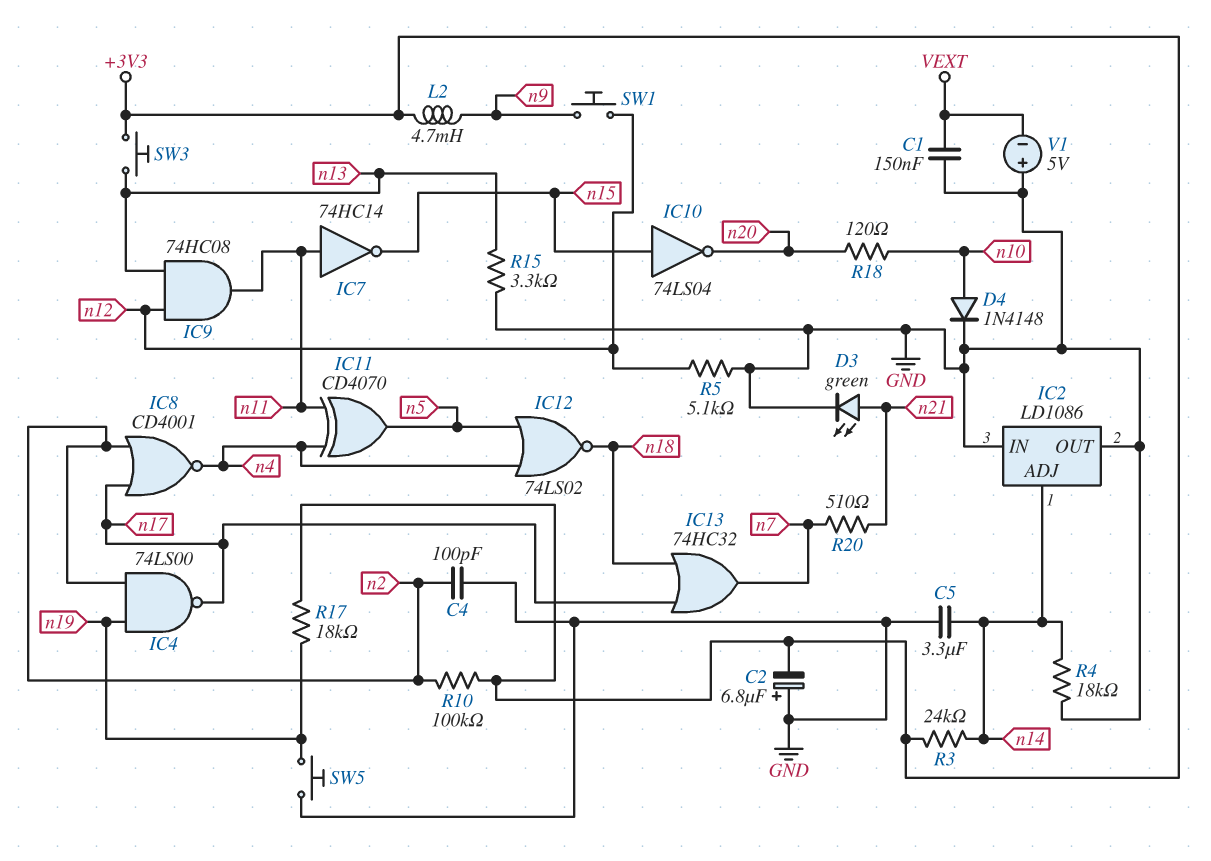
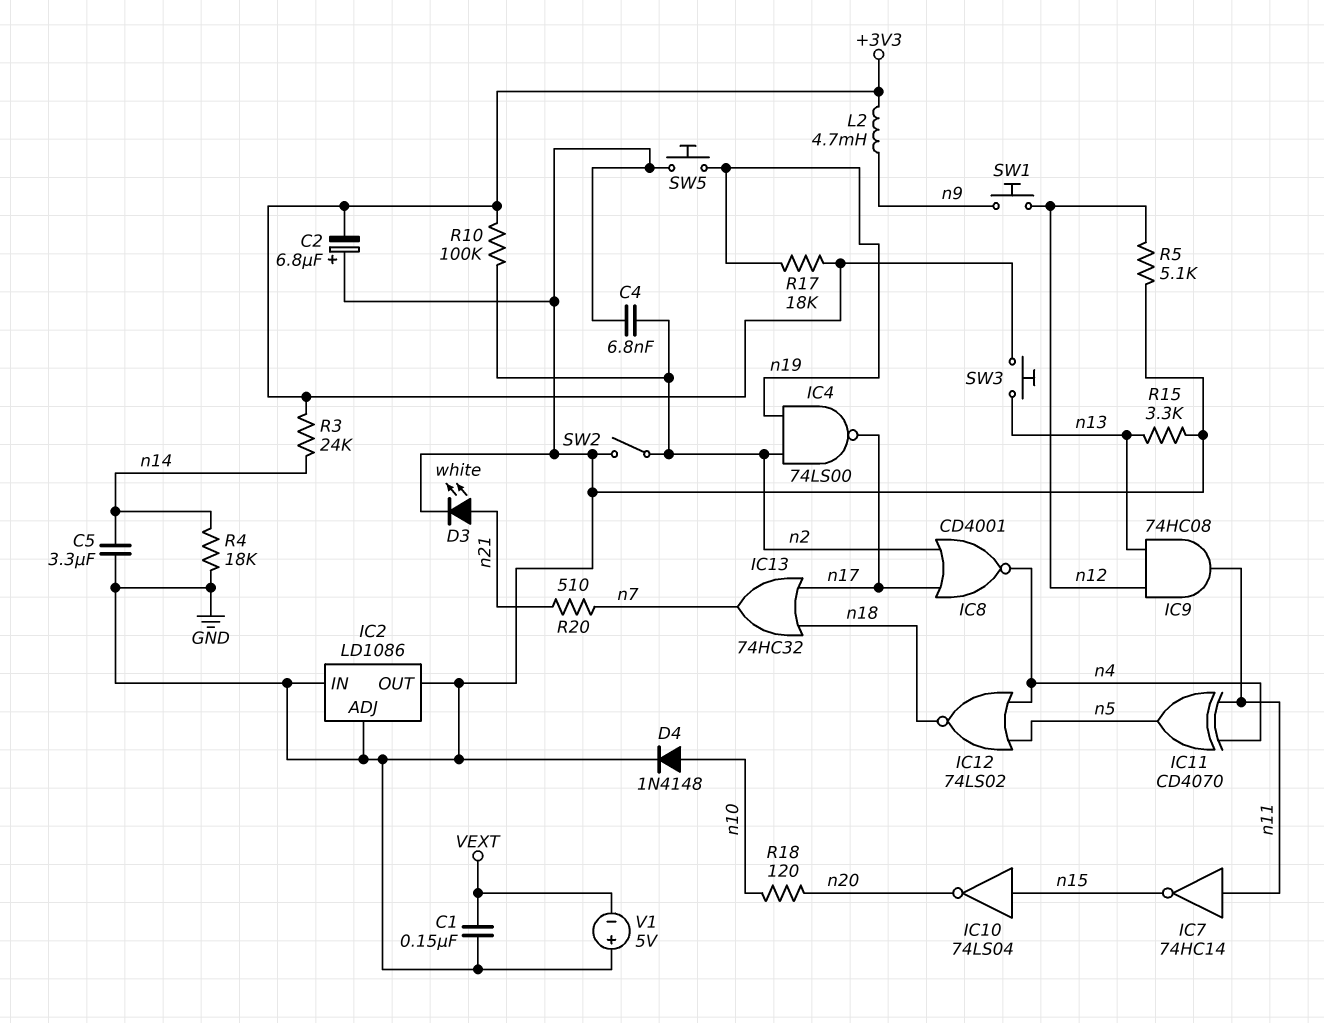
C4: 100pF (GND, n2) -> 6.8nF (GND, n2)
D3: LED green (A n21, K GND) -> LED white (A n21, K GND)
IC2 pin ADJ: n14 -> GND
SW2: none -> switch (GND, n2)

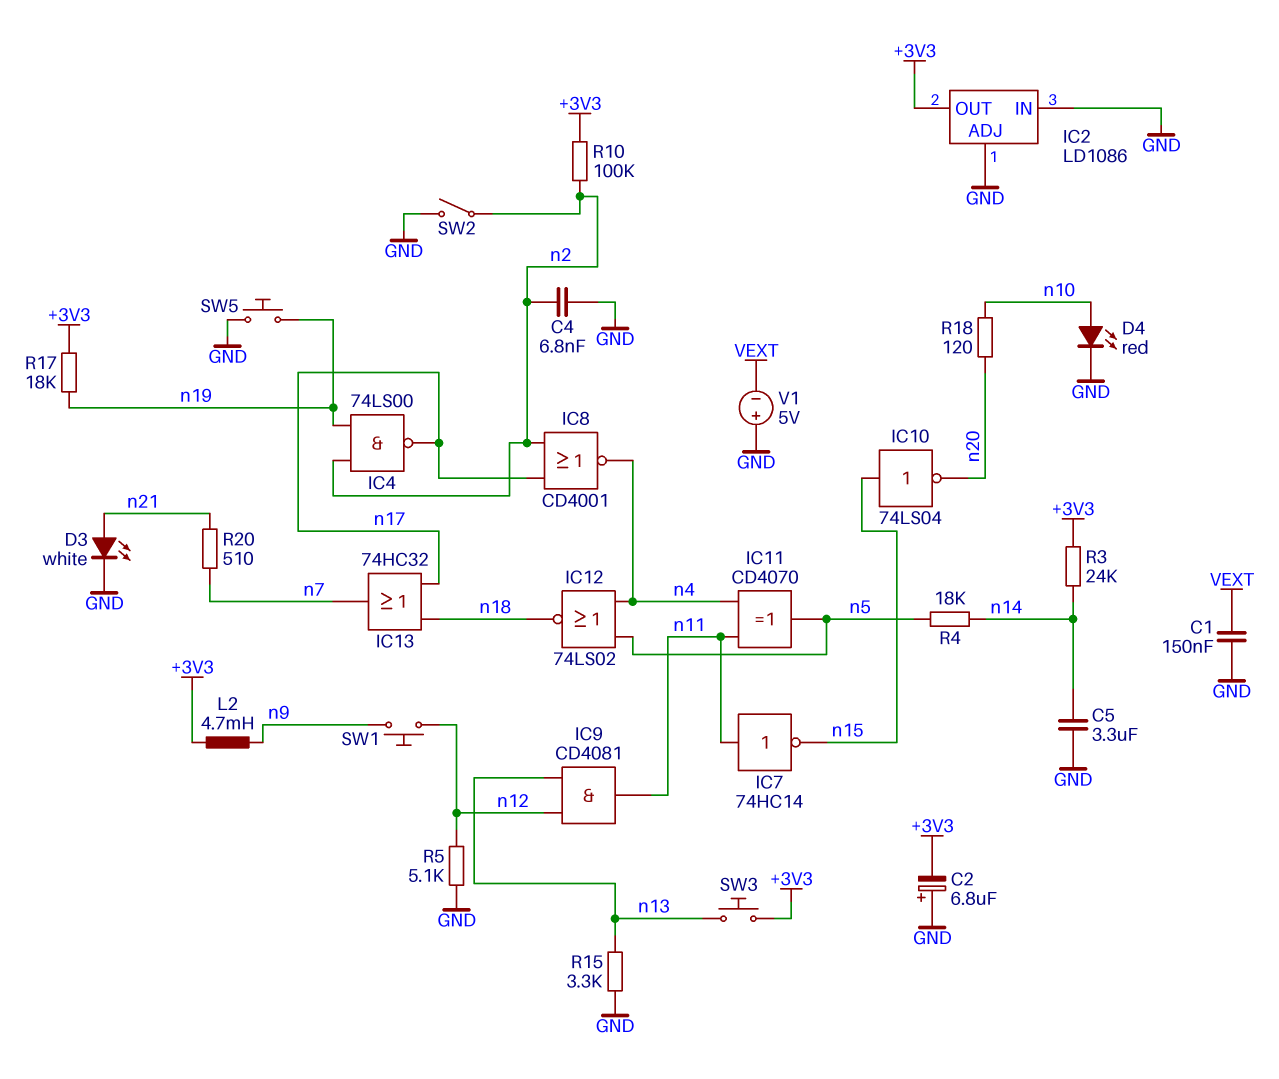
D4: diode 1N4148 (A n10, K GND) -> LED red (A n10, K GND)
IC2 pin OUT: GND -> +3V3
IC9: AND 74HC08 (in n12, in n13, out n11) -> AND CD4081 (in n12, in n13, out n11)
R4: 18k (GND, n14) -> 18k (n5, n14)

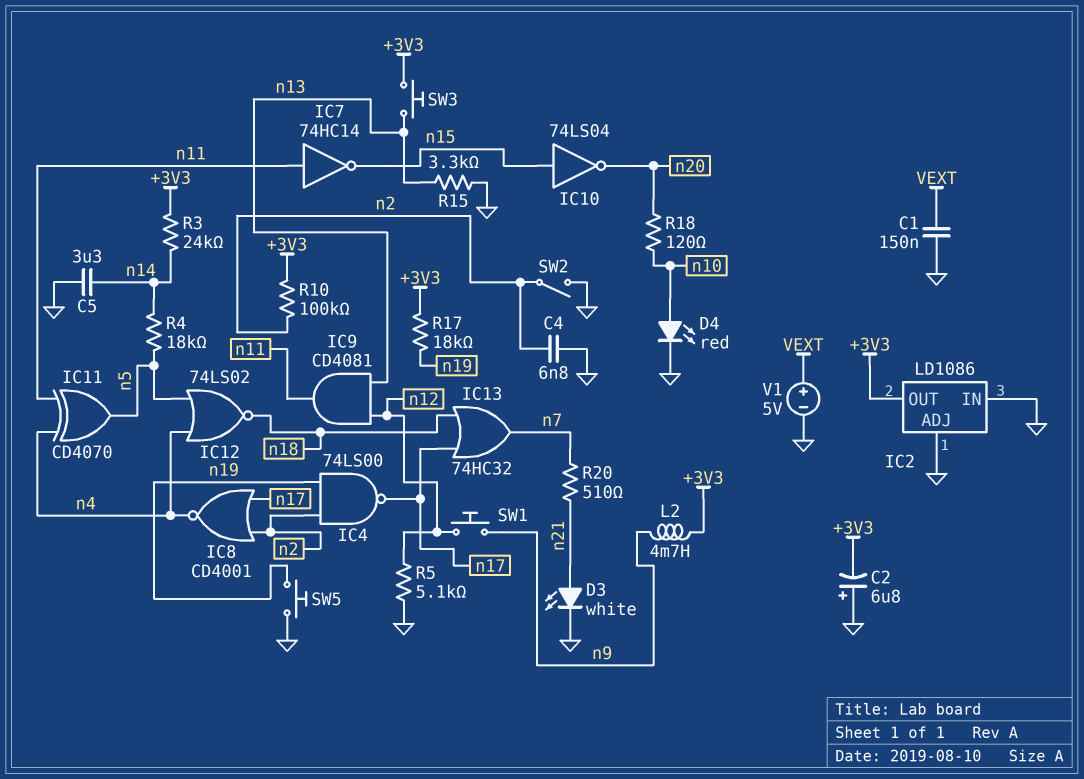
V1: 5V (plus GND, minus VEXT) -> 5V (plus VEXT, minus GND)

